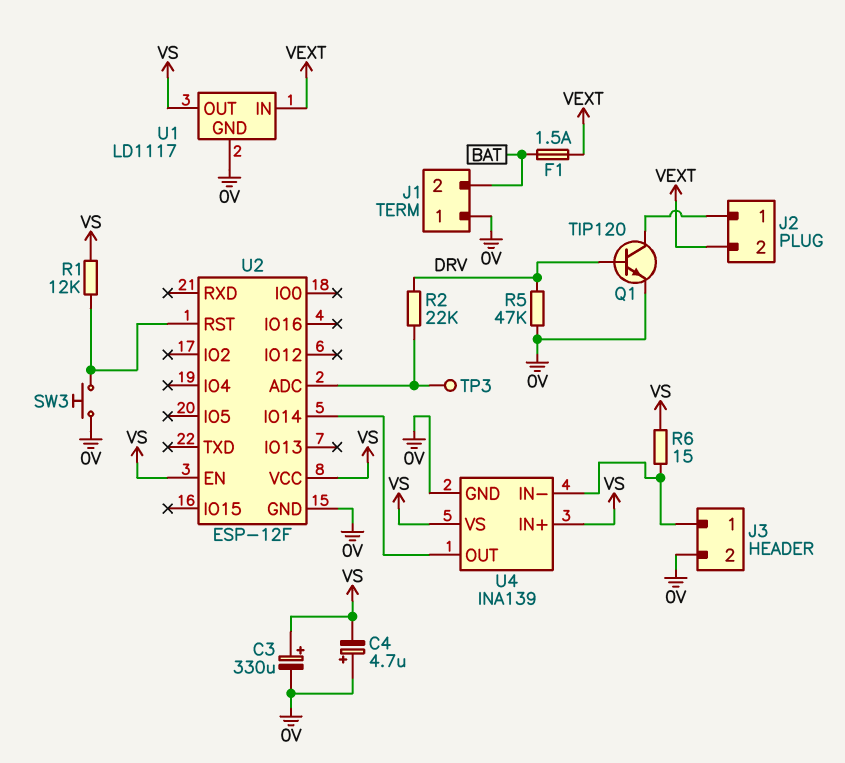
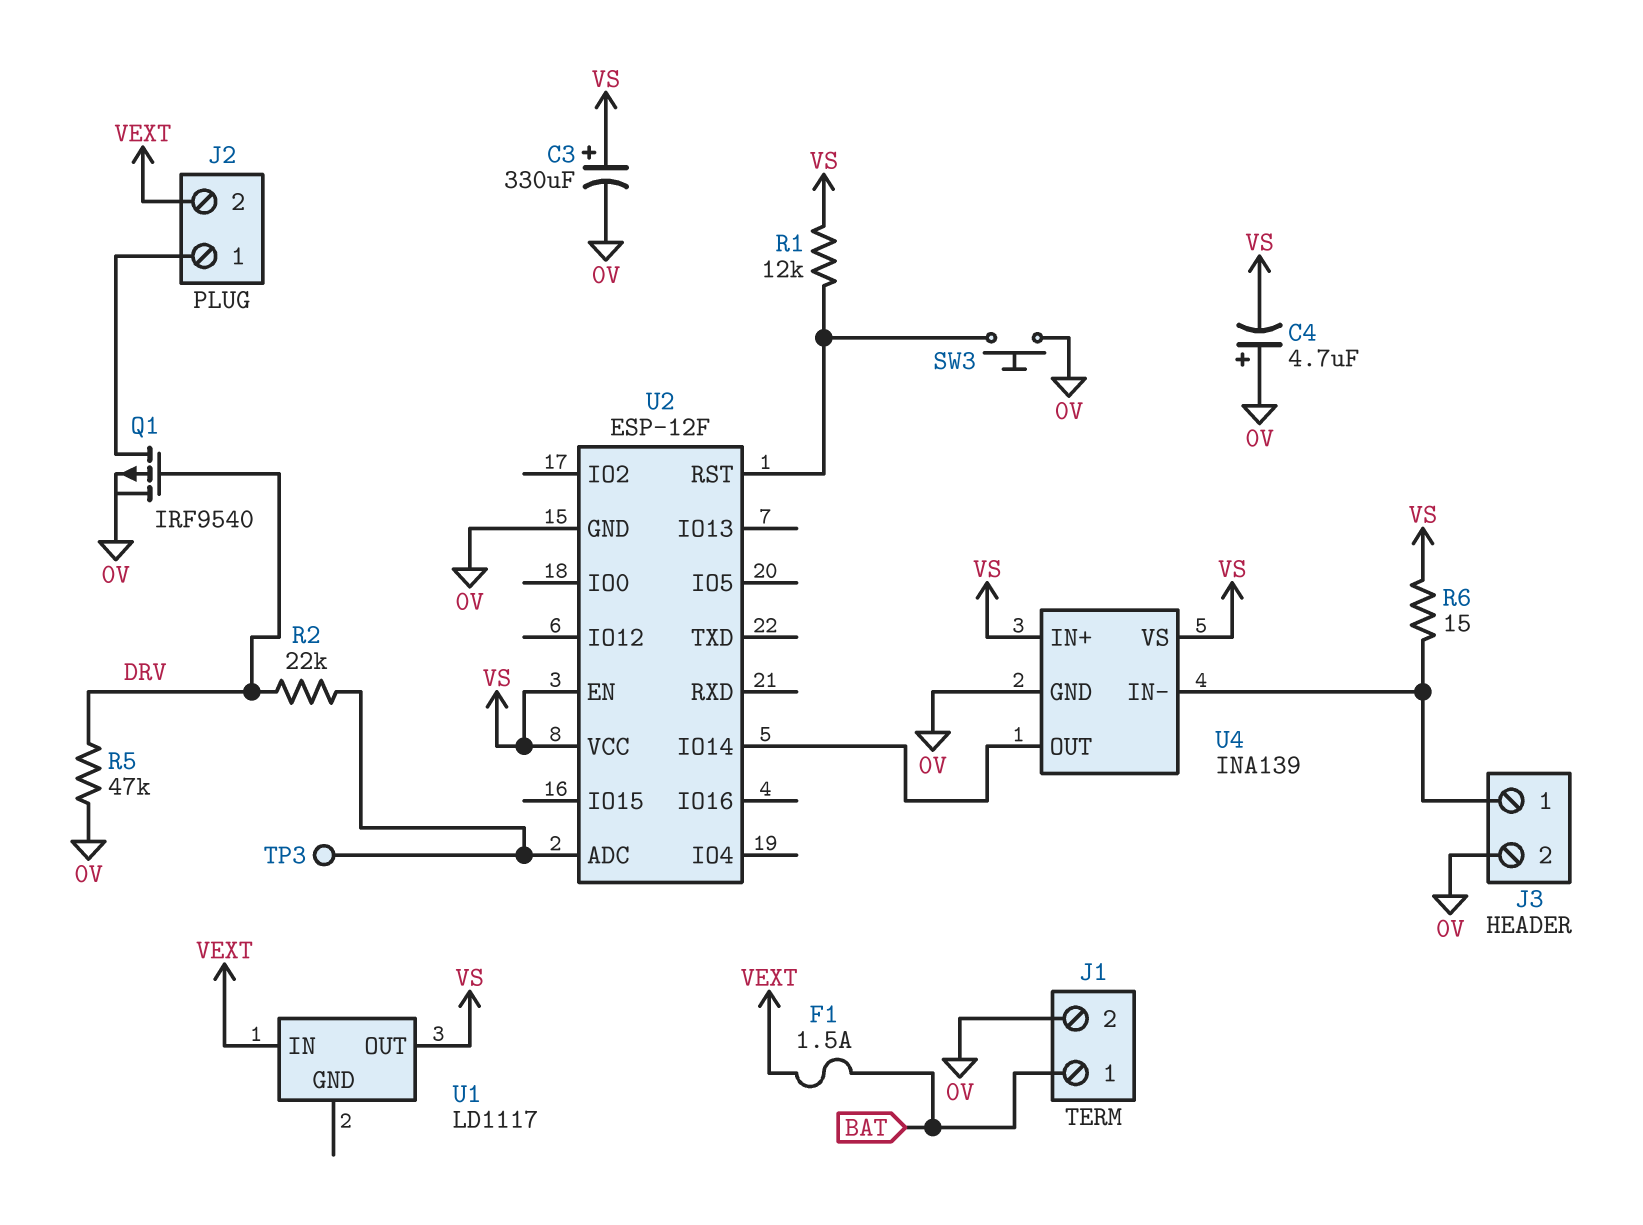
J1 pin 1: 0V -> BAT
J1 pin 2: BAT -> 0V
Q1: NPN TIP120 (B DRV, C J2/1, E 0V) -> PMOS IRF9540 (G DRV, D J2/1, S 0V)
U1 pin GND: 0V -> none

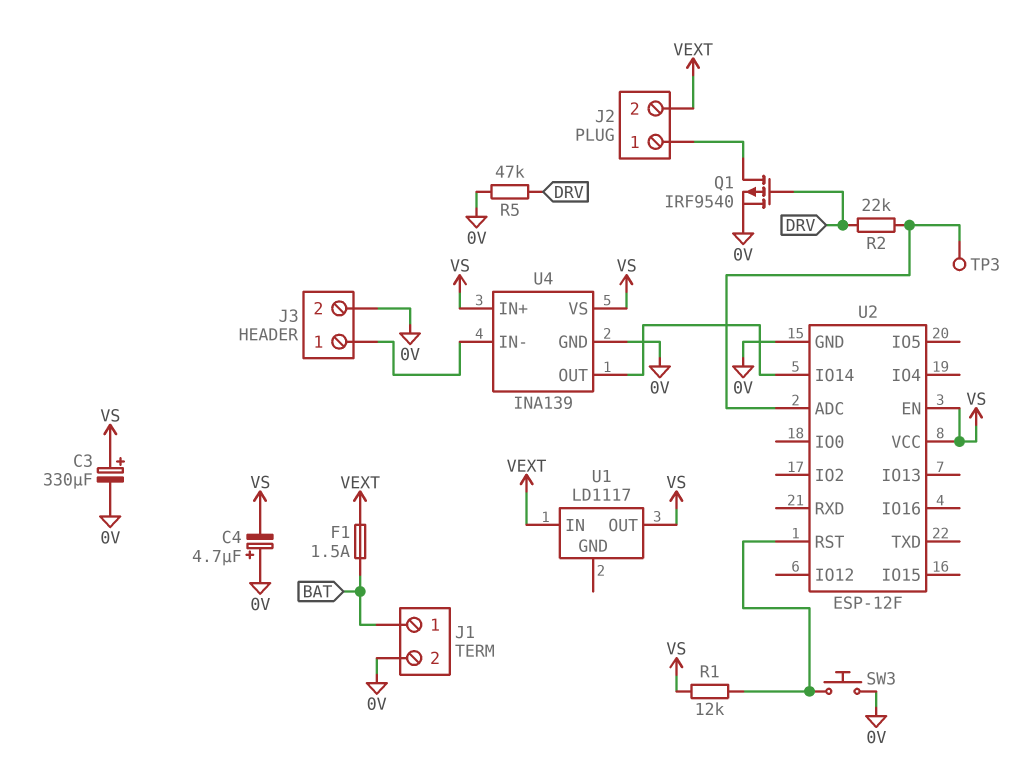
R6: 15 (J3/1, VS) -> none

